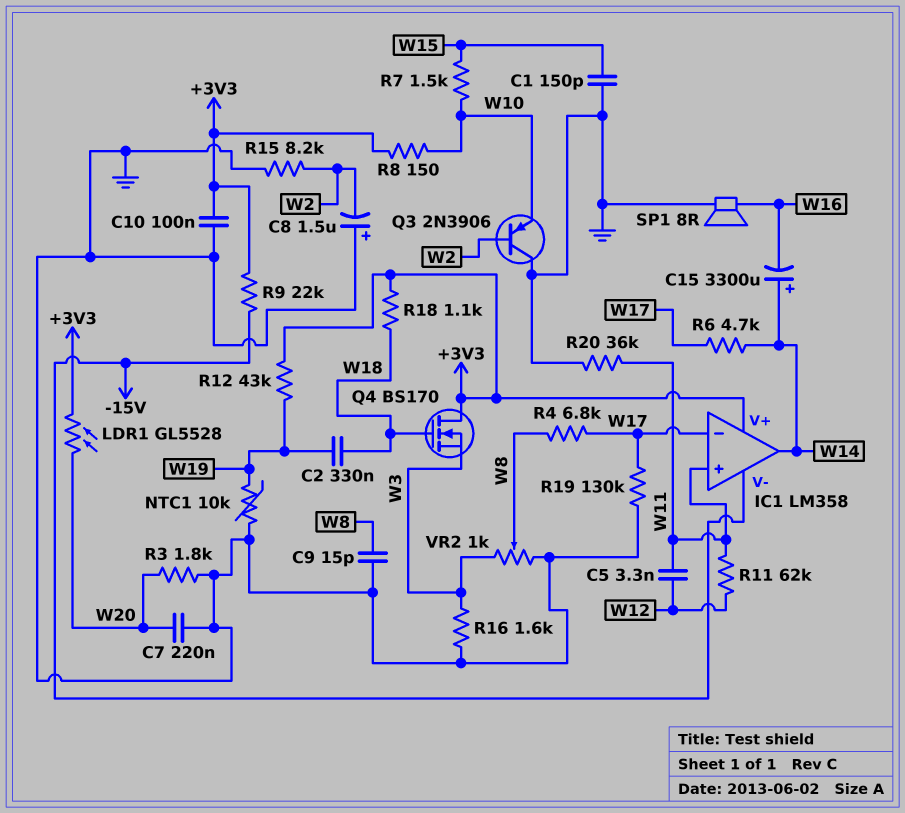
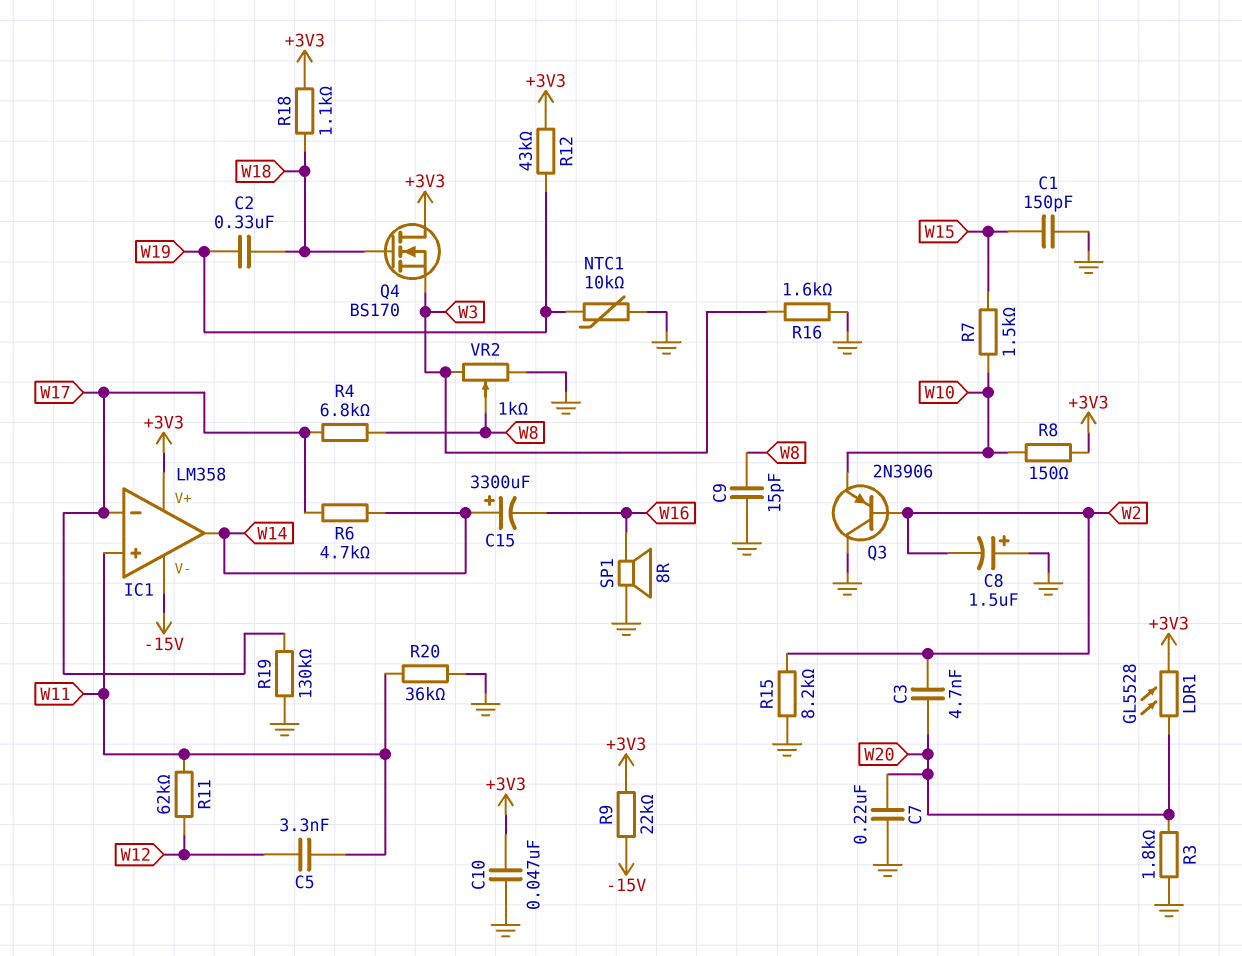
C3: none -> 4.7nF (W2, W20)
C10: 100nF (+3V3, GND) -> 47nF (+3V3, GND)

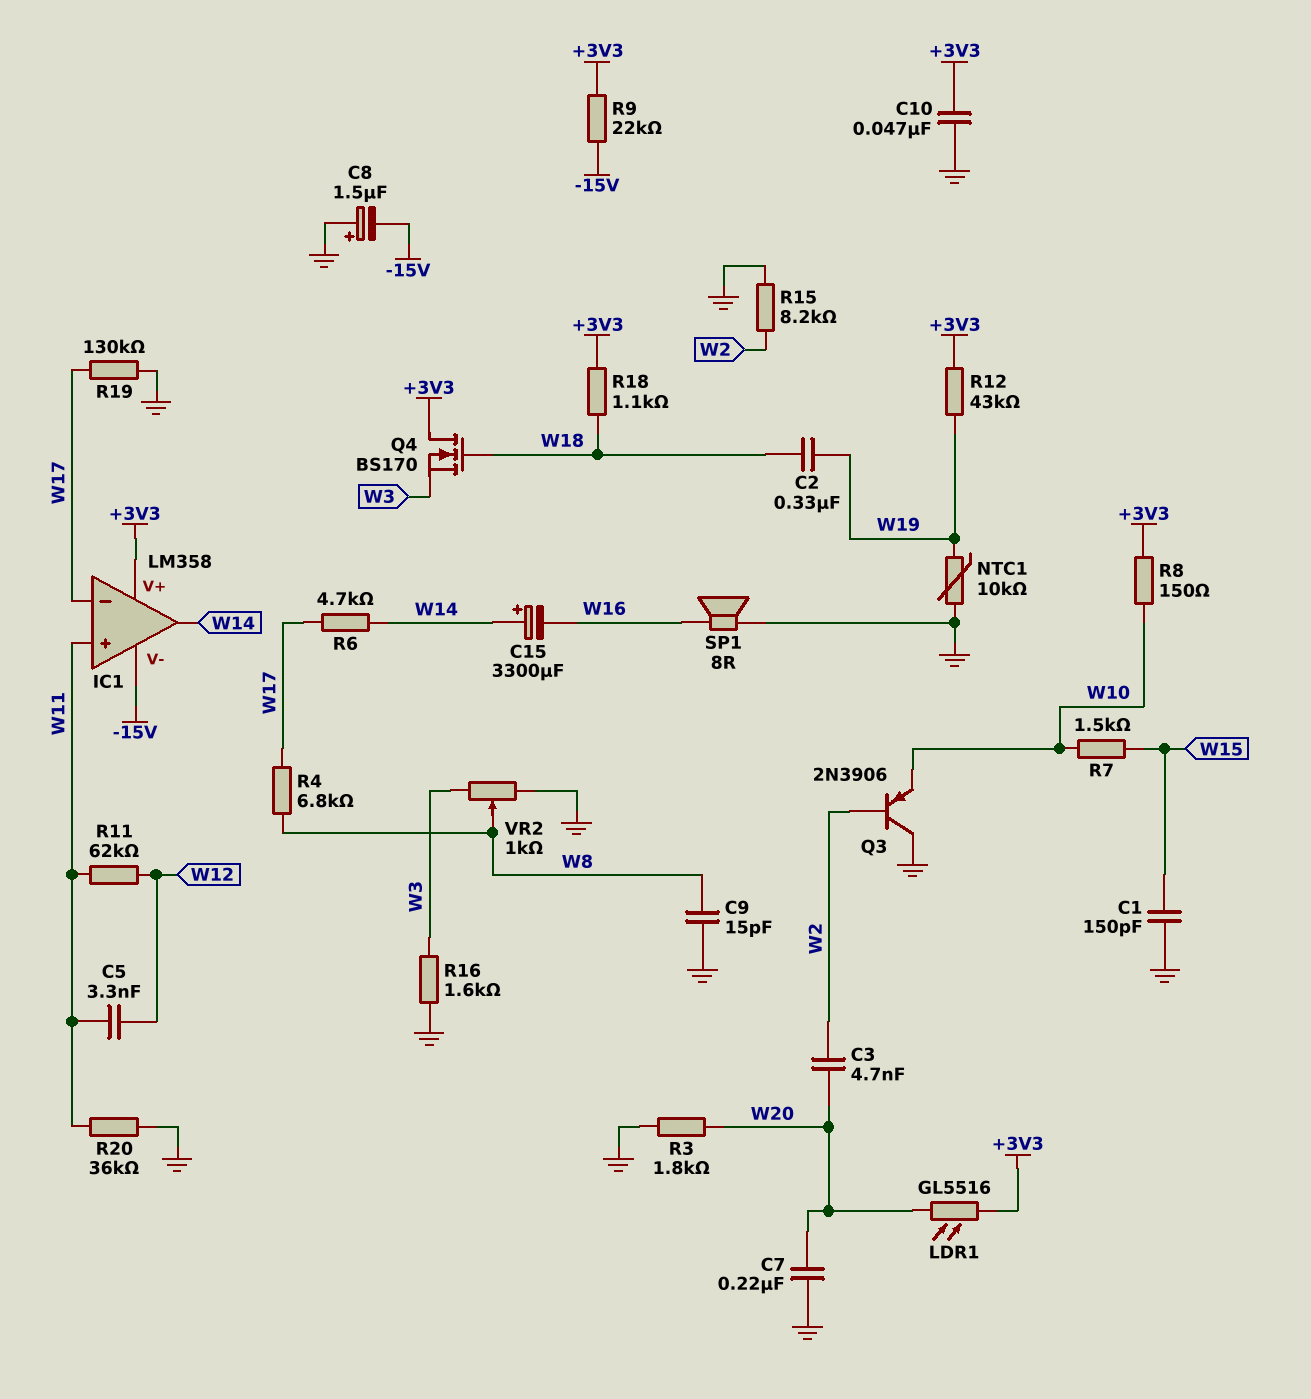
C8: 1.5uF (plus GND, minus W2) -> 1.5uF (plus GND, minus -15V)
LDR1: GL5528 (+3V3, W20) -> GL5516 (+3V3, W20)

